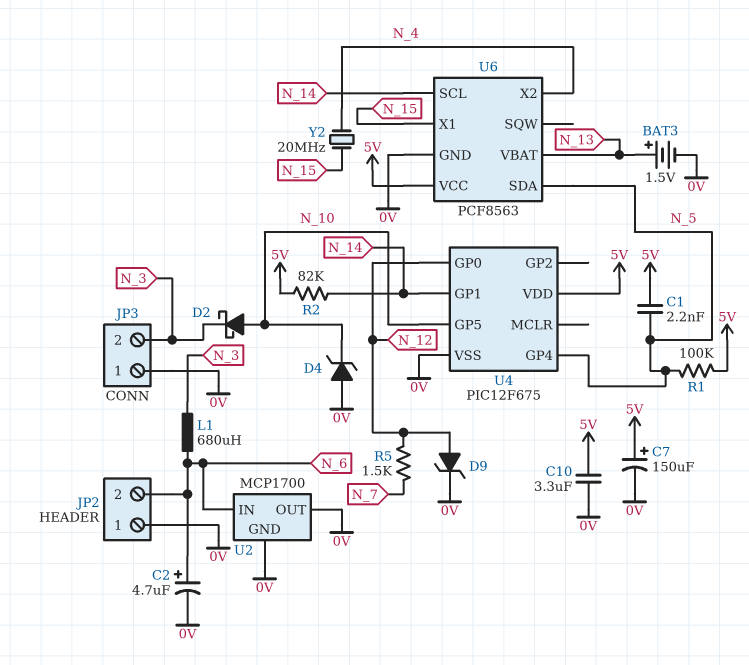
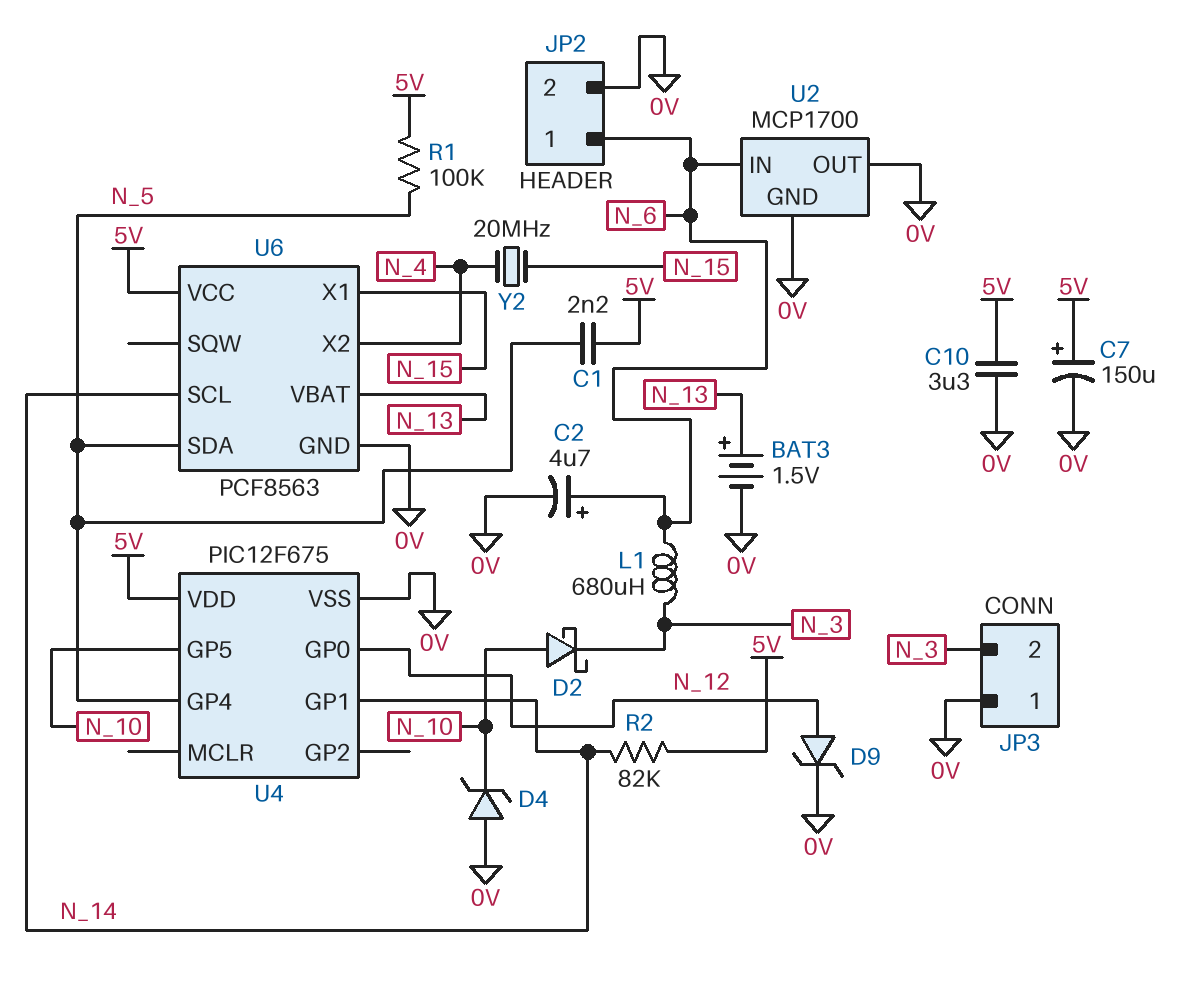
JP2 pin 1: 0V -> N_6
JP2 pin 2: N_6 -> 0V
R5: 1.5k (N_7, N_12) -> none

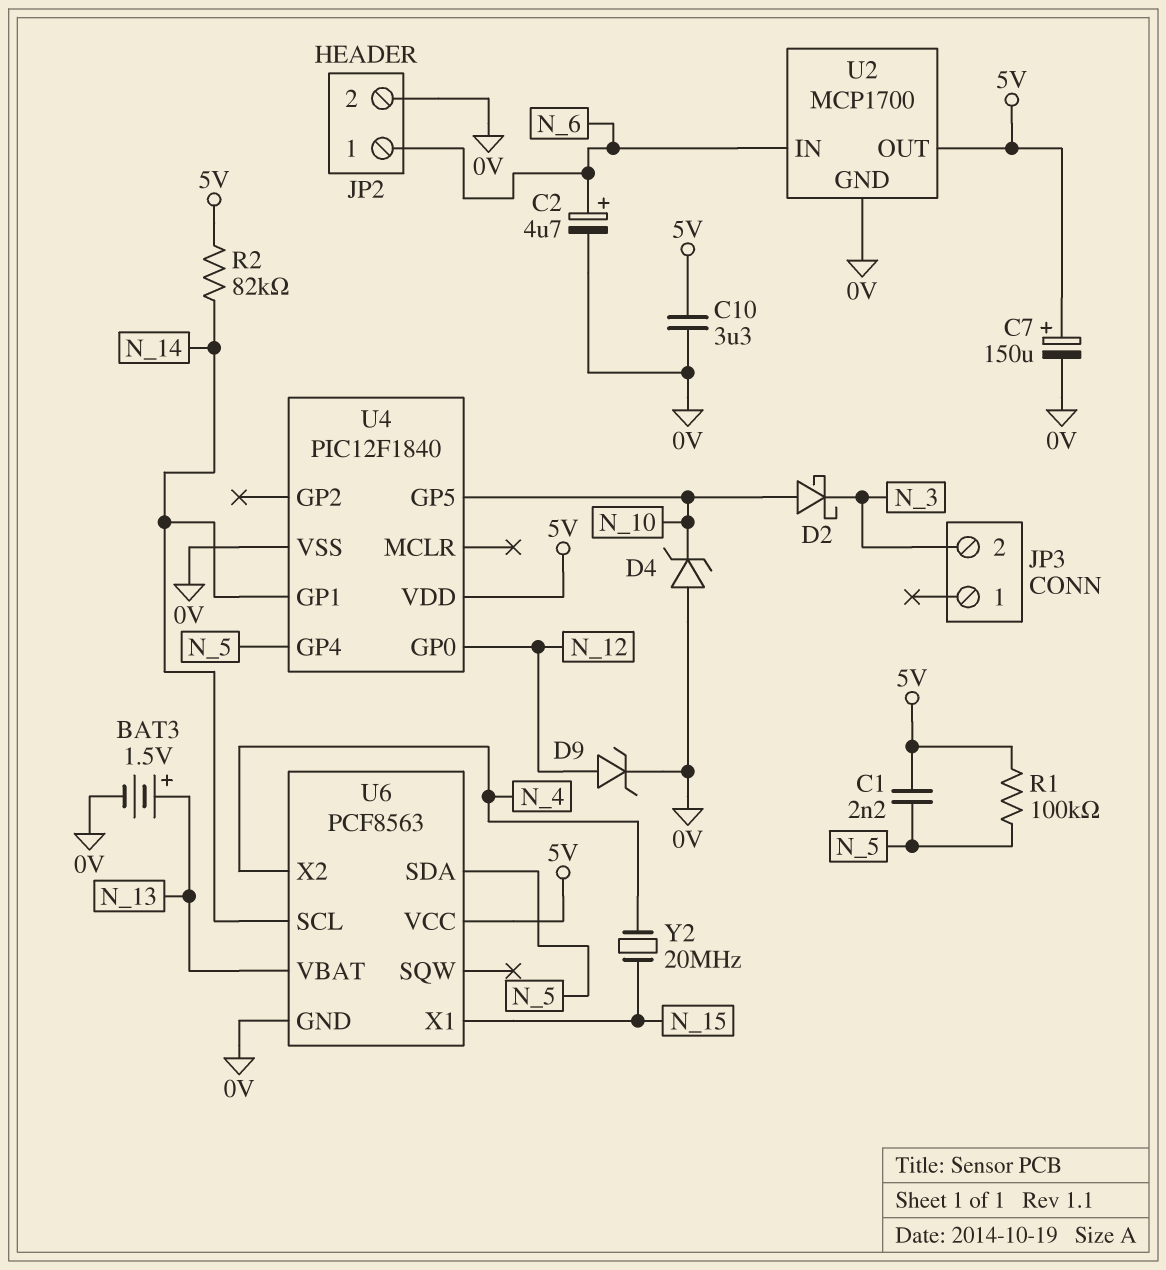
JP3 pin 1: 0V -> none
L1: 680uH (N_3, N_6) -> none
U2 pin OUT: 0V -> 5V
U4: PIC12F675 -> PIC12F1840

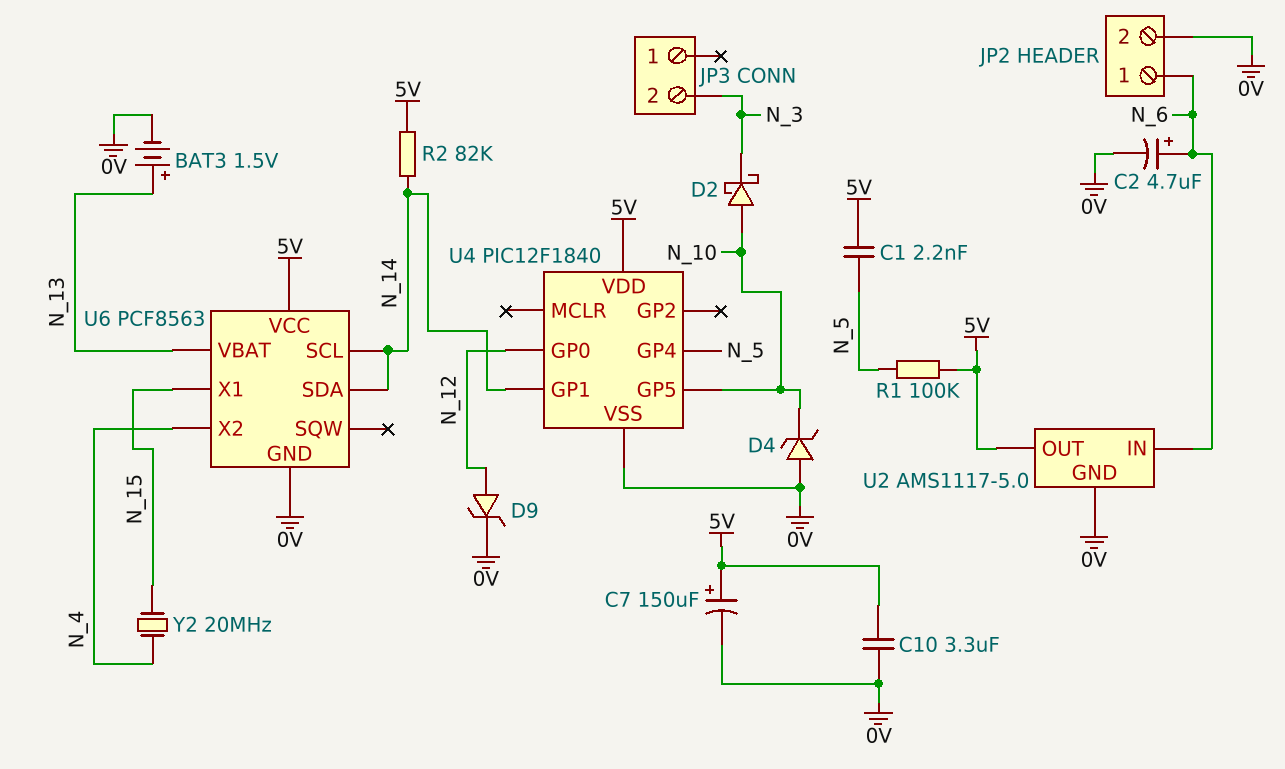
U2: MCP1700 -> AMS1117-5.0
U6 pin SDA: N_5 -> N_14

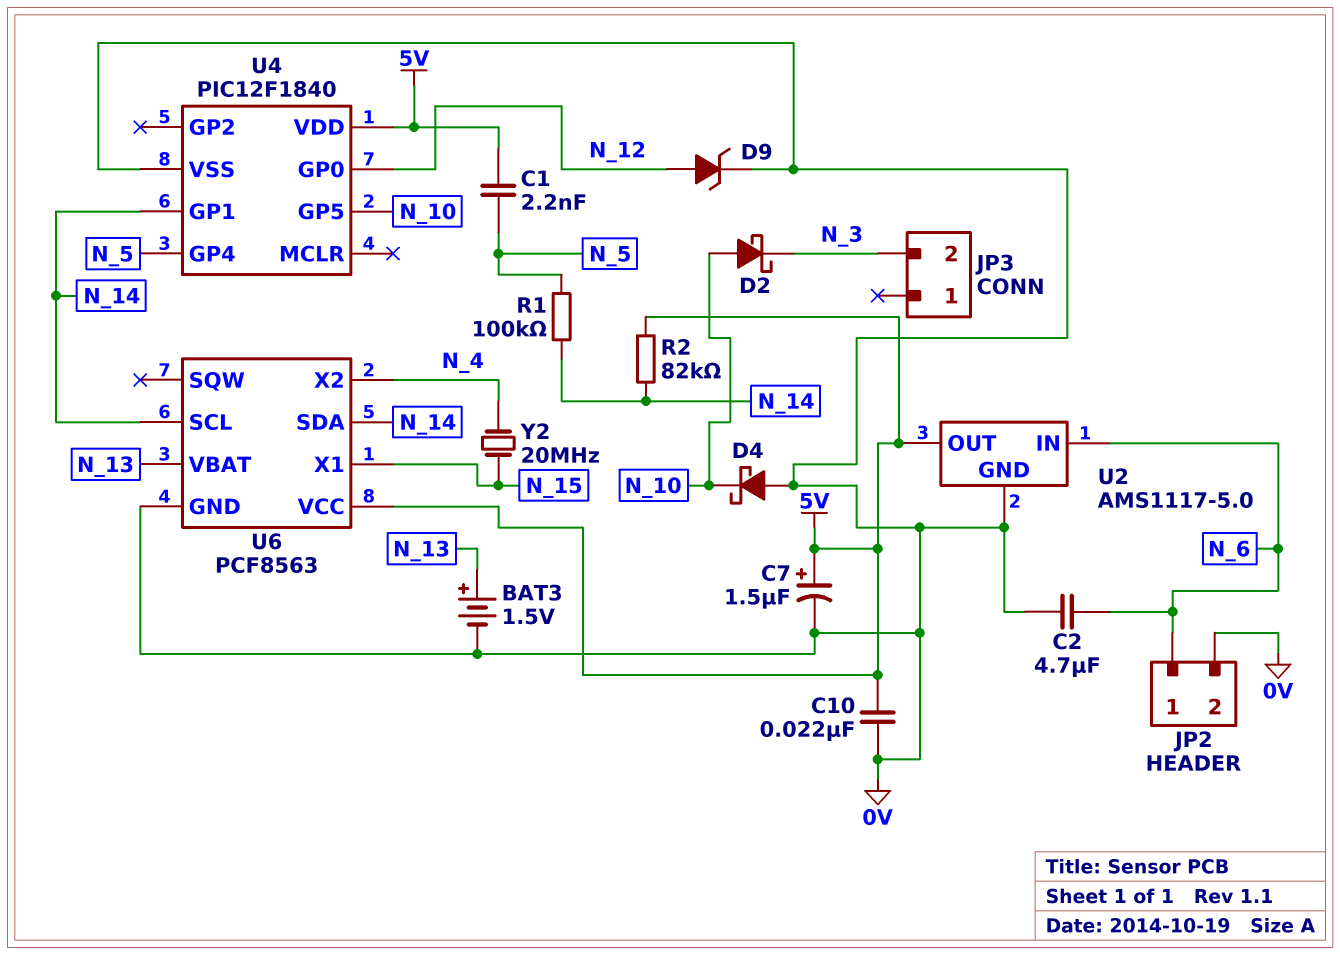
C2: 4.7uF (plus N_6, minus 0V) -> 4.7uF (0V, N_6)
C7: 150uF (plus 5V, minus 0V) -> 1.5uF (plus 5V, minus 0V)
C10: 3.3uF (0V, 5V) -> 22nF (0V, 5V)
D4: zener (A 0V, K N_10) -> schottky (A 0V, K N_10)
R1: 100k (5V, N_5) -> 100k (N_5, N_14)

